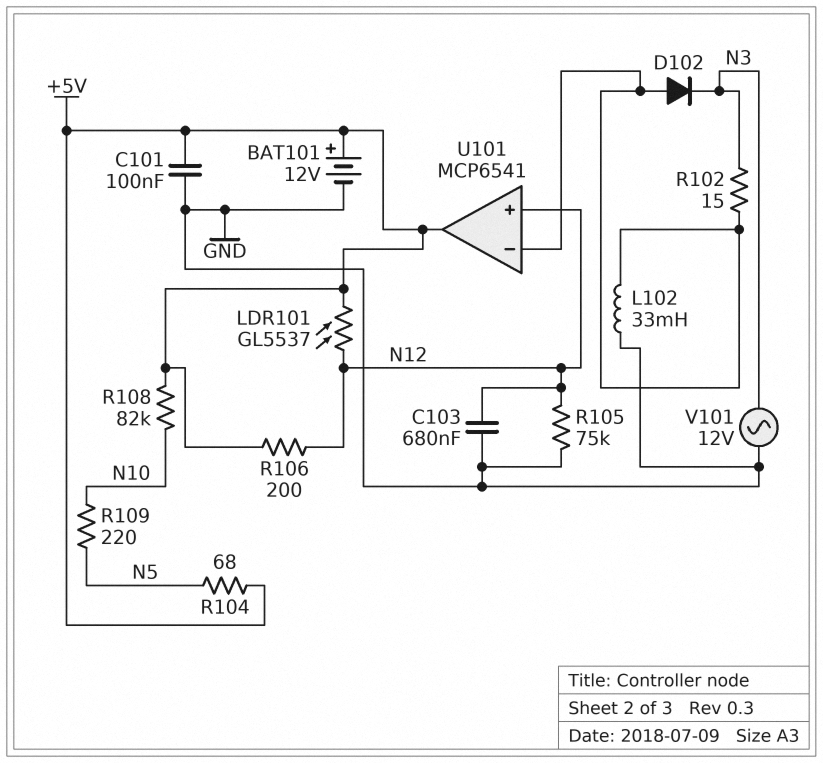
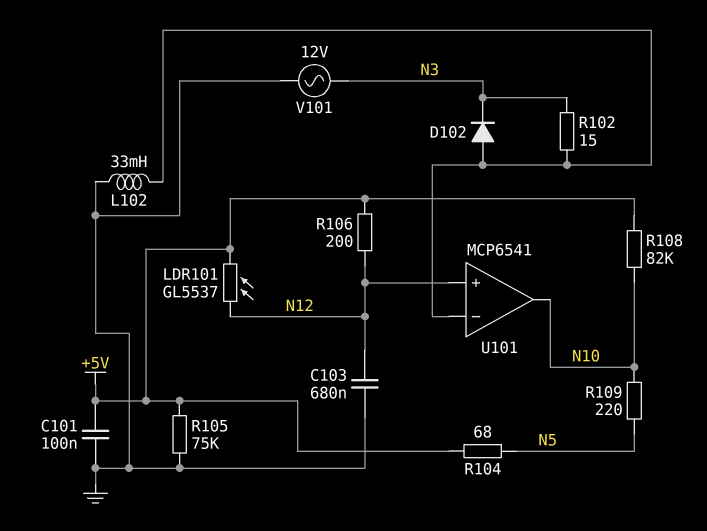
BAT101: 12V (plus +5V, minus GND) -> none
R105: 75k (GND, N12) -> 75k (+5V, GND)
U101 pin out: +5V -> N10

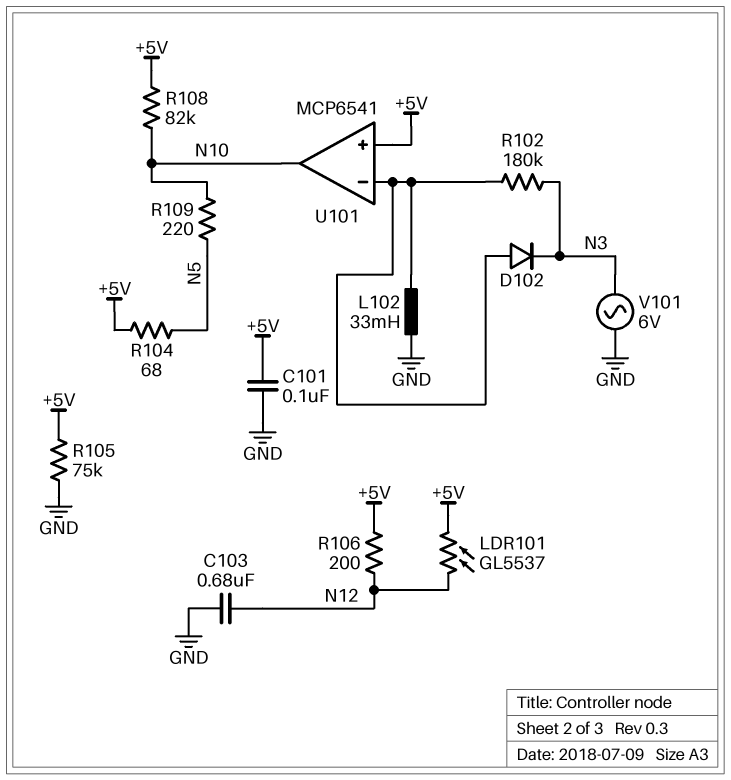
R102: 15 (N3, U101/in-) -> 180k (N3, U101/in-)
U101 pin in+: N12 -> +5V
V101: AC 12V (GND, N3) -> AC 6V (GND, N3)

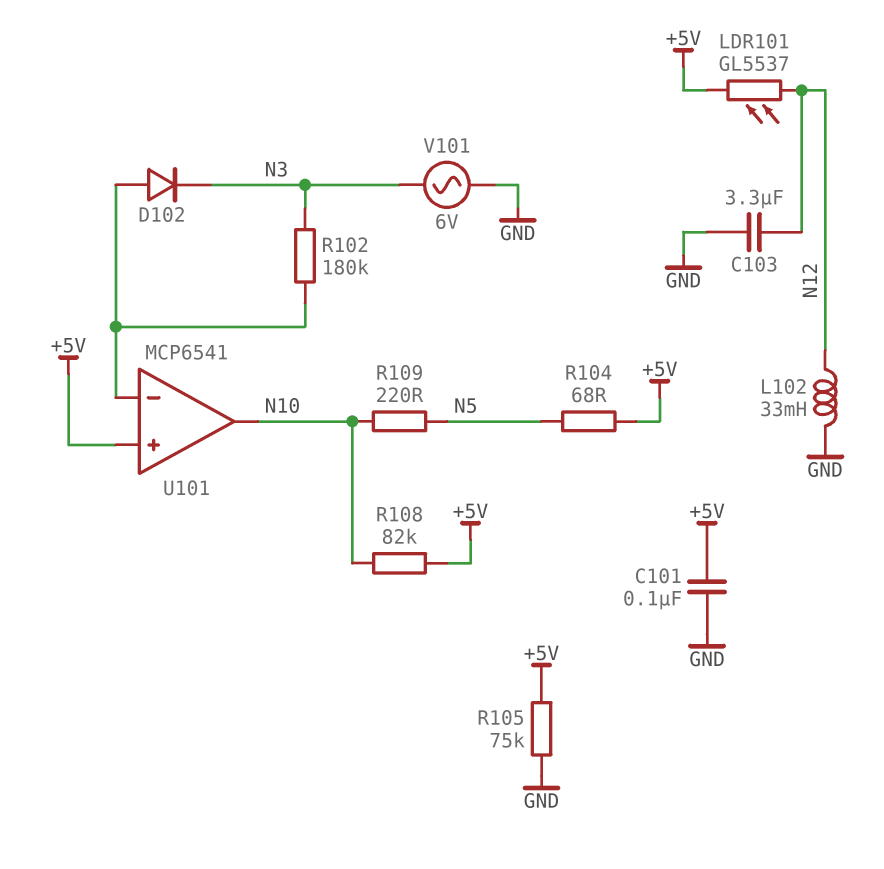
C103: 680nF (GND, N12) -> 3.3uF (GND, N12)
L102: 33mH (GND, U101/in-) -> 33mH (GND, N12)
R106: 200 (+5V, N12) -> none

